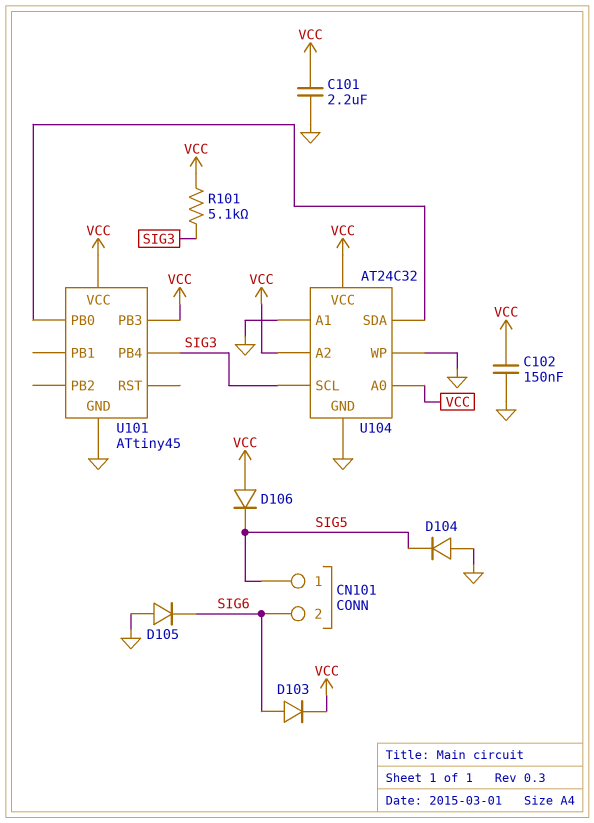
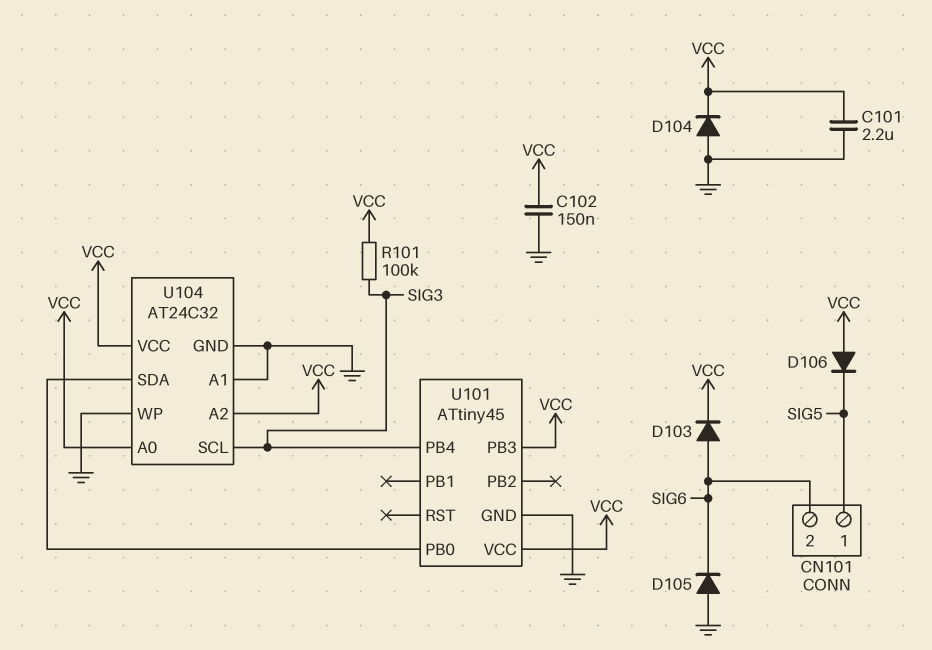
D104: diode (A GND, K SIG5) -> diode (A GND, K VCC)
R101: 5.1k (SIG3, VCC) -> 100k (SIG3, VCC)

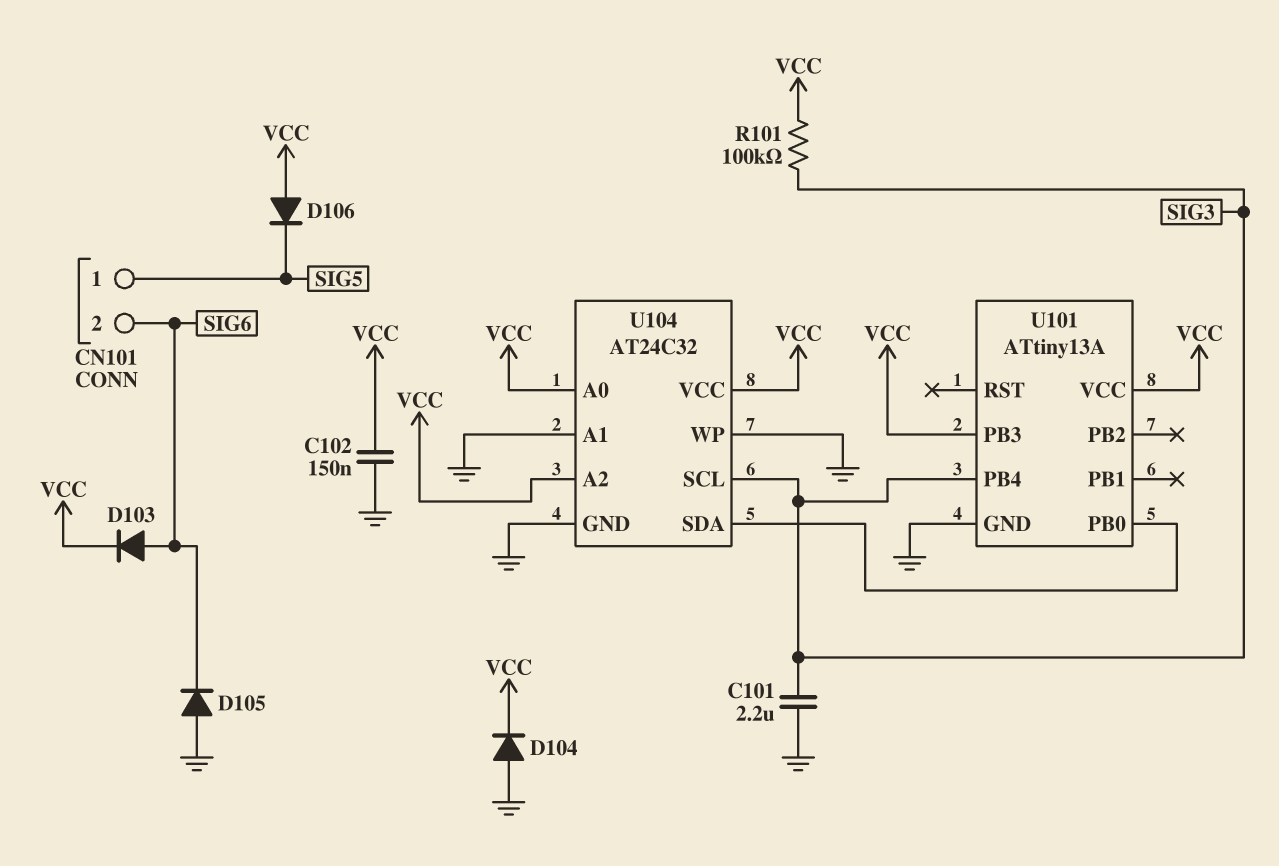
C101: 2.2uF (GND, VCC) -> 2.2uF (GND, SIG3)
U101: ATtiny45 -> ATtiny13A

